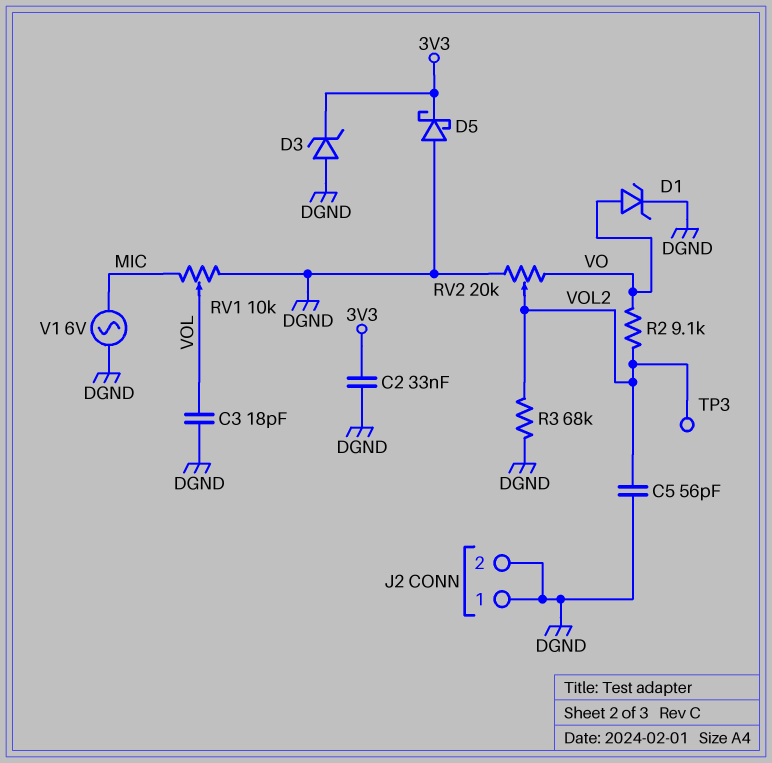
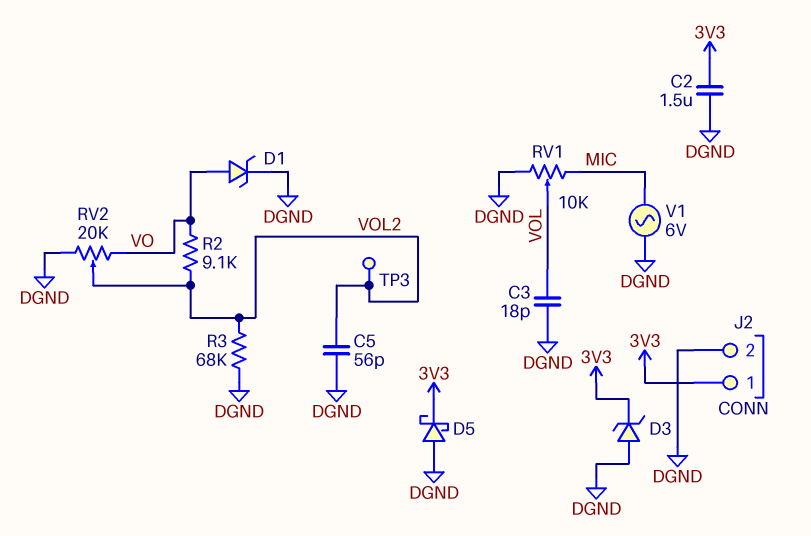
C2: 33nF (3V3, DGND) -> 1.5uF (3V3, DGND)
J2 pin 1: DGND -> 3V3

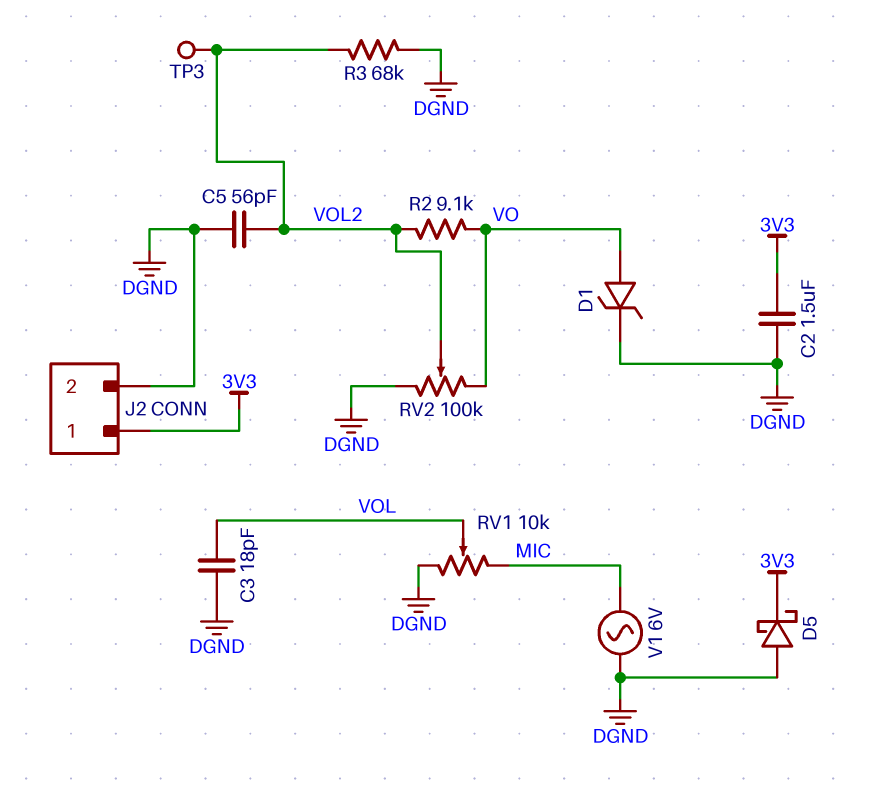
D3: zener (A DGND, K 3V3) -> none
RV2: 20k (DGND, VO, wiper VOL2) -> 100k (DGND, VO, wiper VOL2)

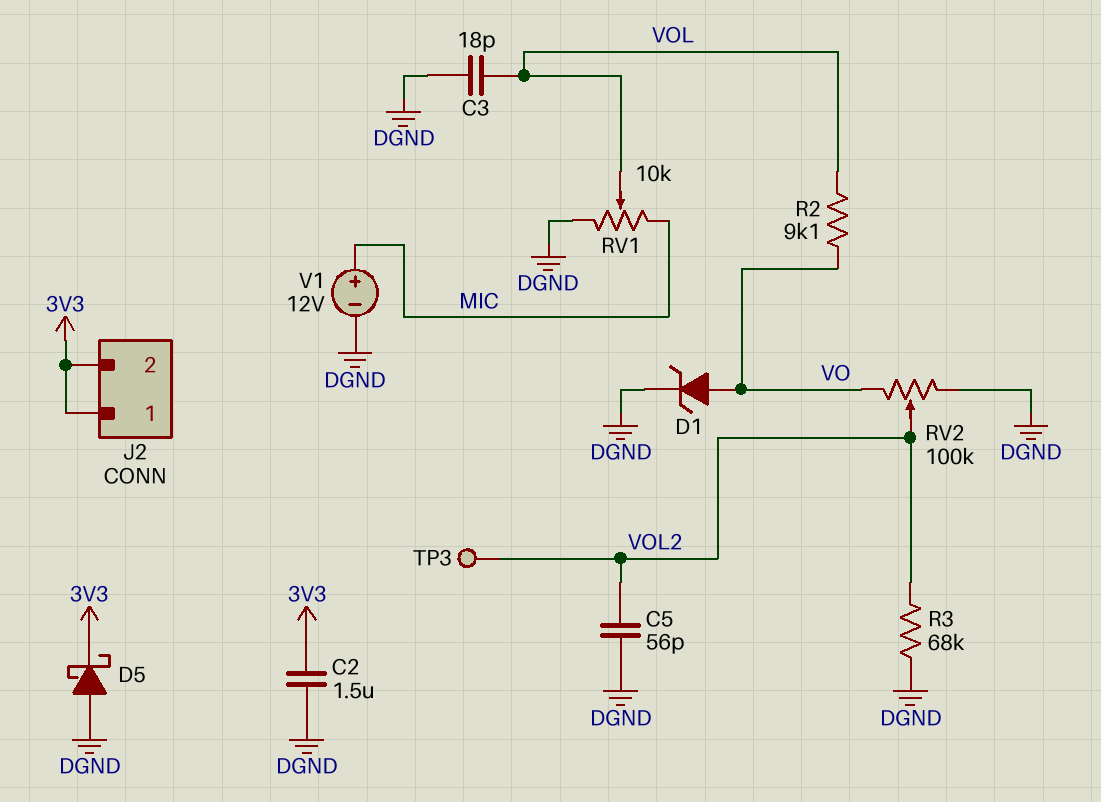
J2 pin 2: DGND -> 3V3
R2: 9.1k (VO, VOL2) -> 9.1k (VO, VOL)
V1: AC 6V (DGND, MIC) -> 12V (plus MIC, minus DGND)

